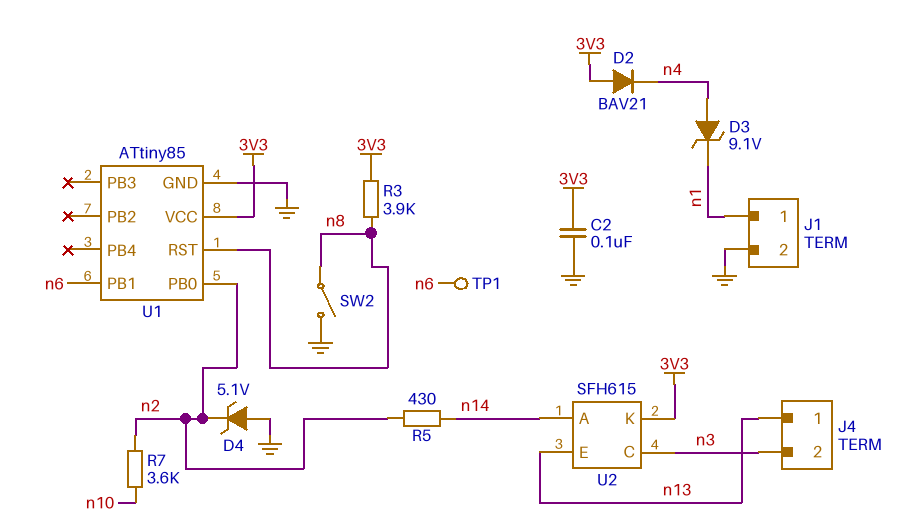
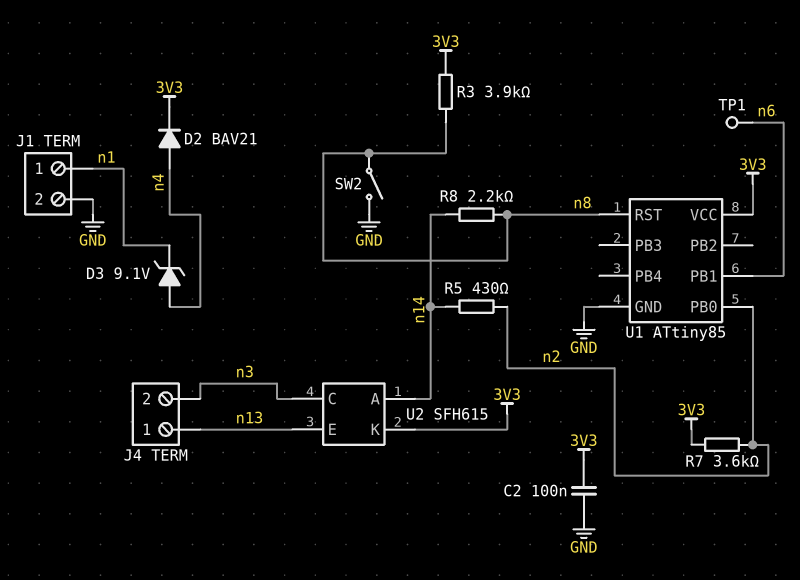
D2: diode BAV21 (A 3V3, K n4) -> diode BAV21 (A n4, K 3V3)
D4: zener 5.1V (A GND, K n2) -> none
R7: 3.6k (n2, n10) -> 3.6k (3V3, n2)
R8: none -> 2.2k (n8, n14)

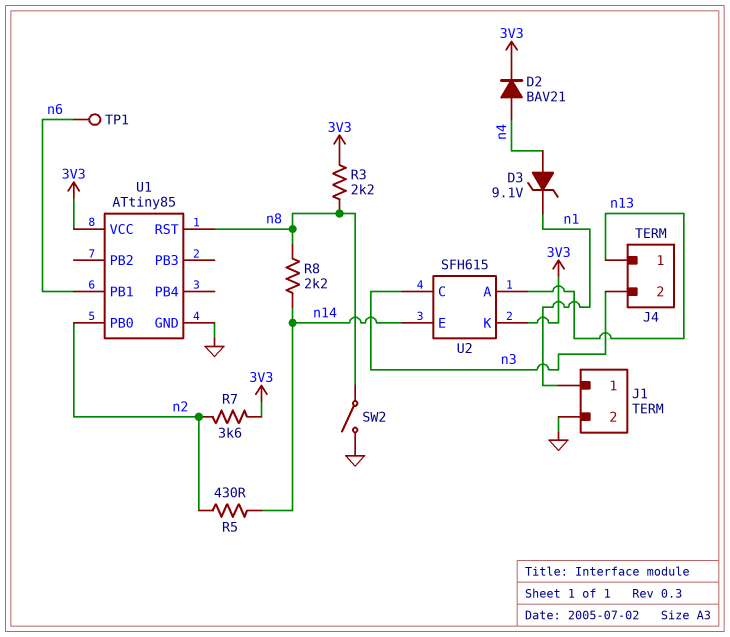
C2: 100nF (3V3, GND) -> none
R3: 3.9k (3V3, n8) -> 2.2k (3V3, n8)
U2 pin A: n14 -> n13
U2 pin E: n13 -> n14

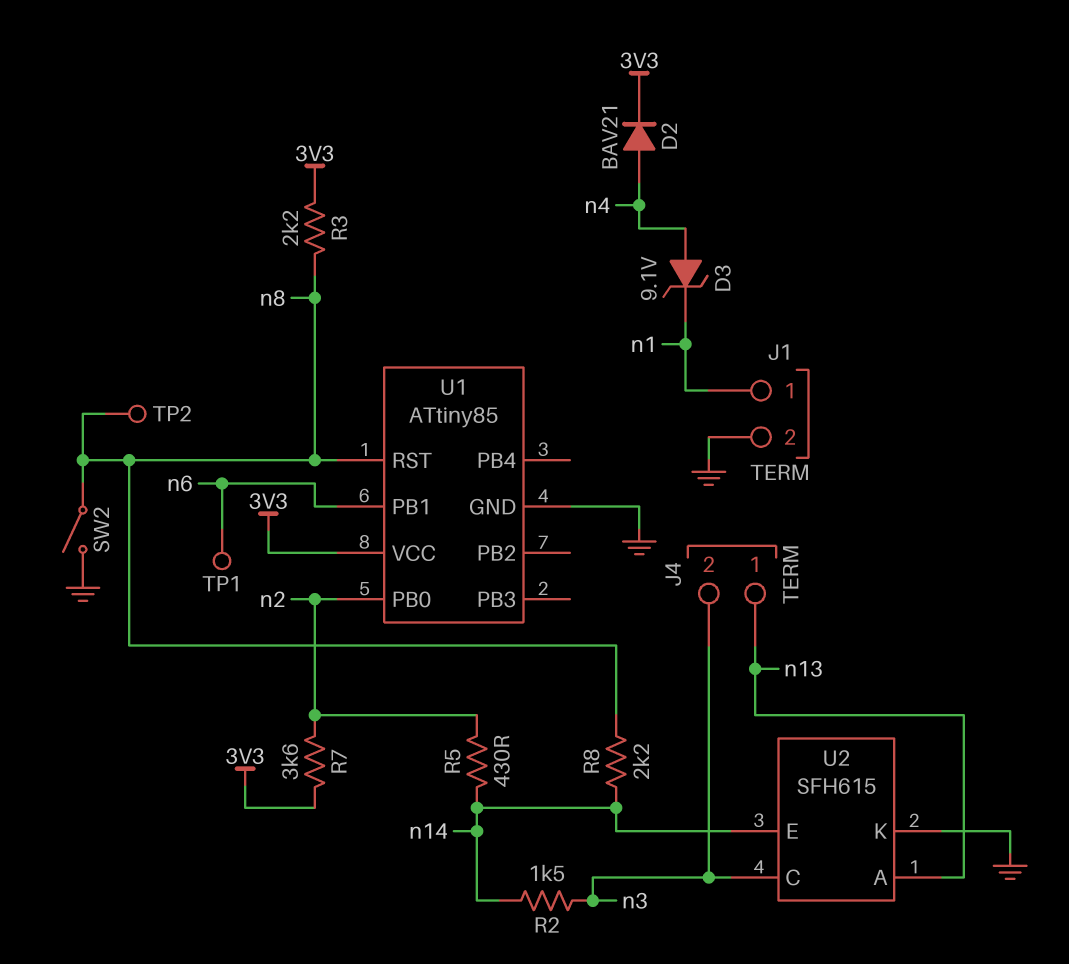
R2: none -> 1.5k (n3, n14)
TP2: none -> test point (n8)
U2 pin K: 3V3 -> GND

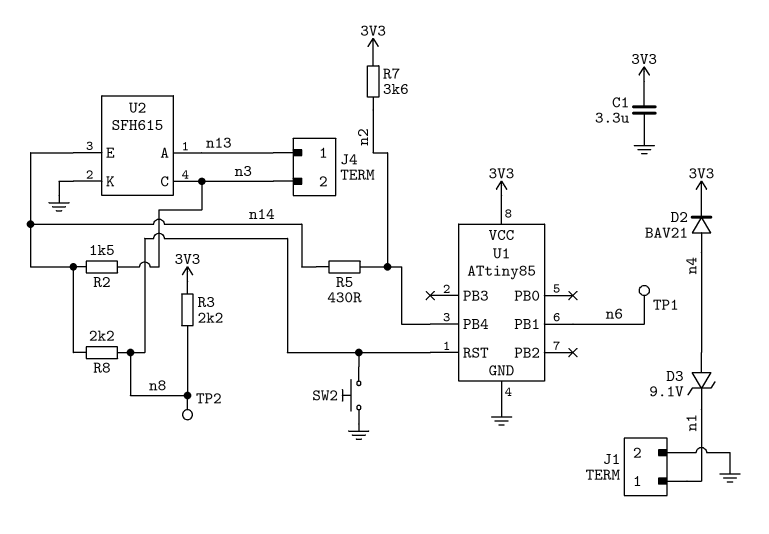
C1: none -> 3.3uF (3V3, GND)
SW2: switch (GND, n8) -> button (GND, n8)
U1 pin PB0: n2 -> none
U1 pin PB4: none -> n2

